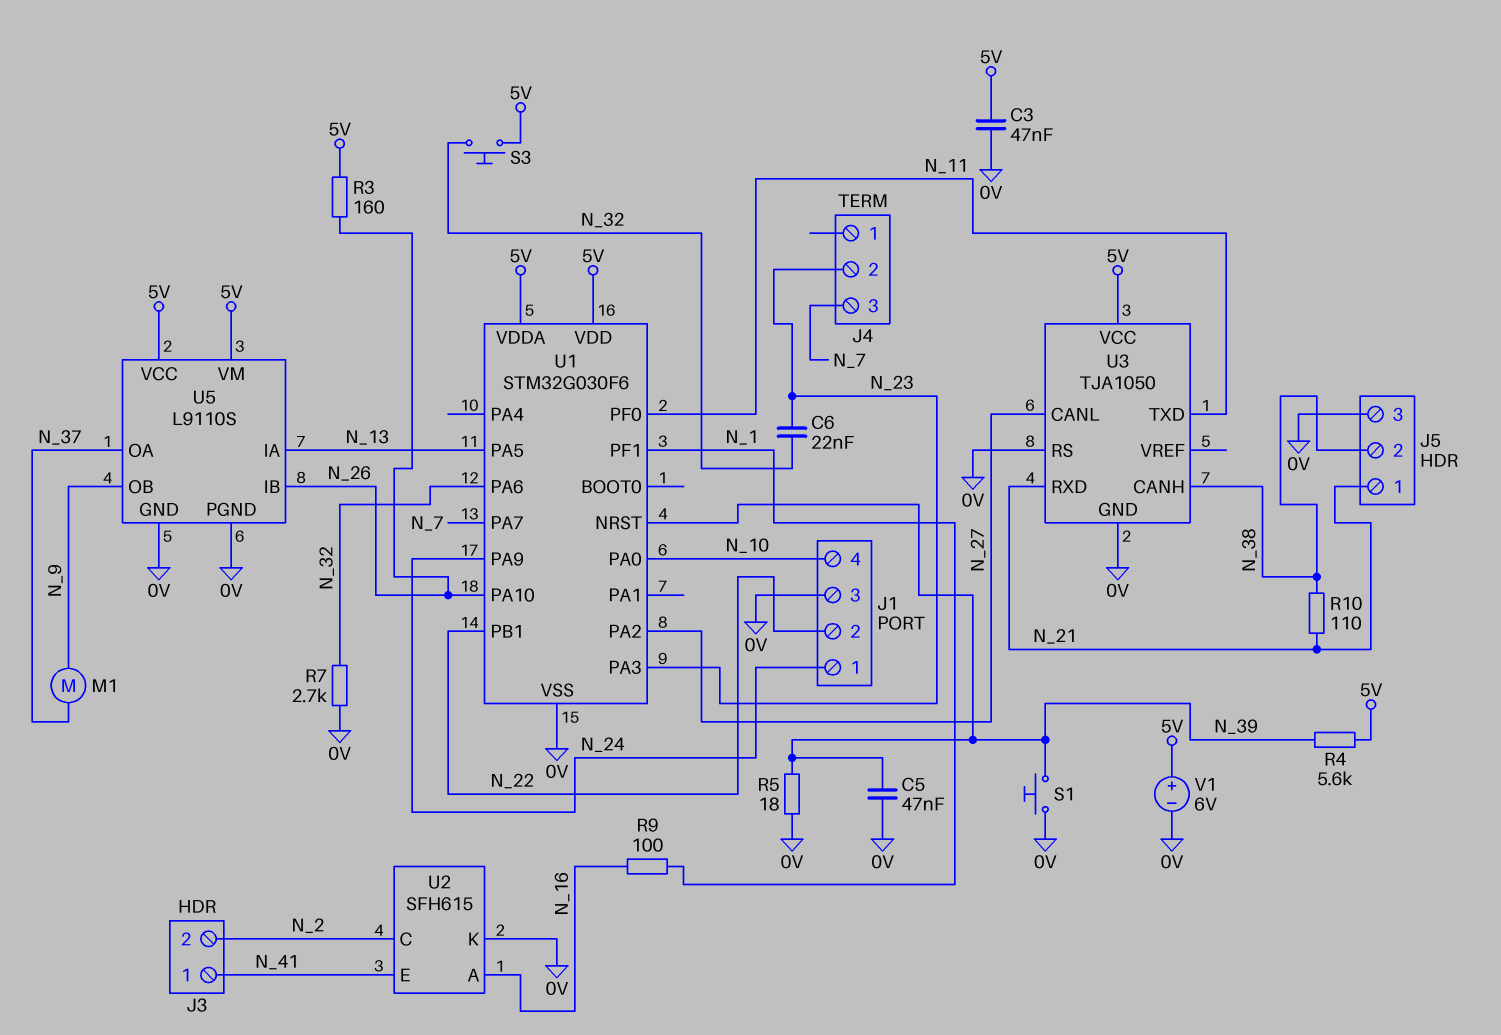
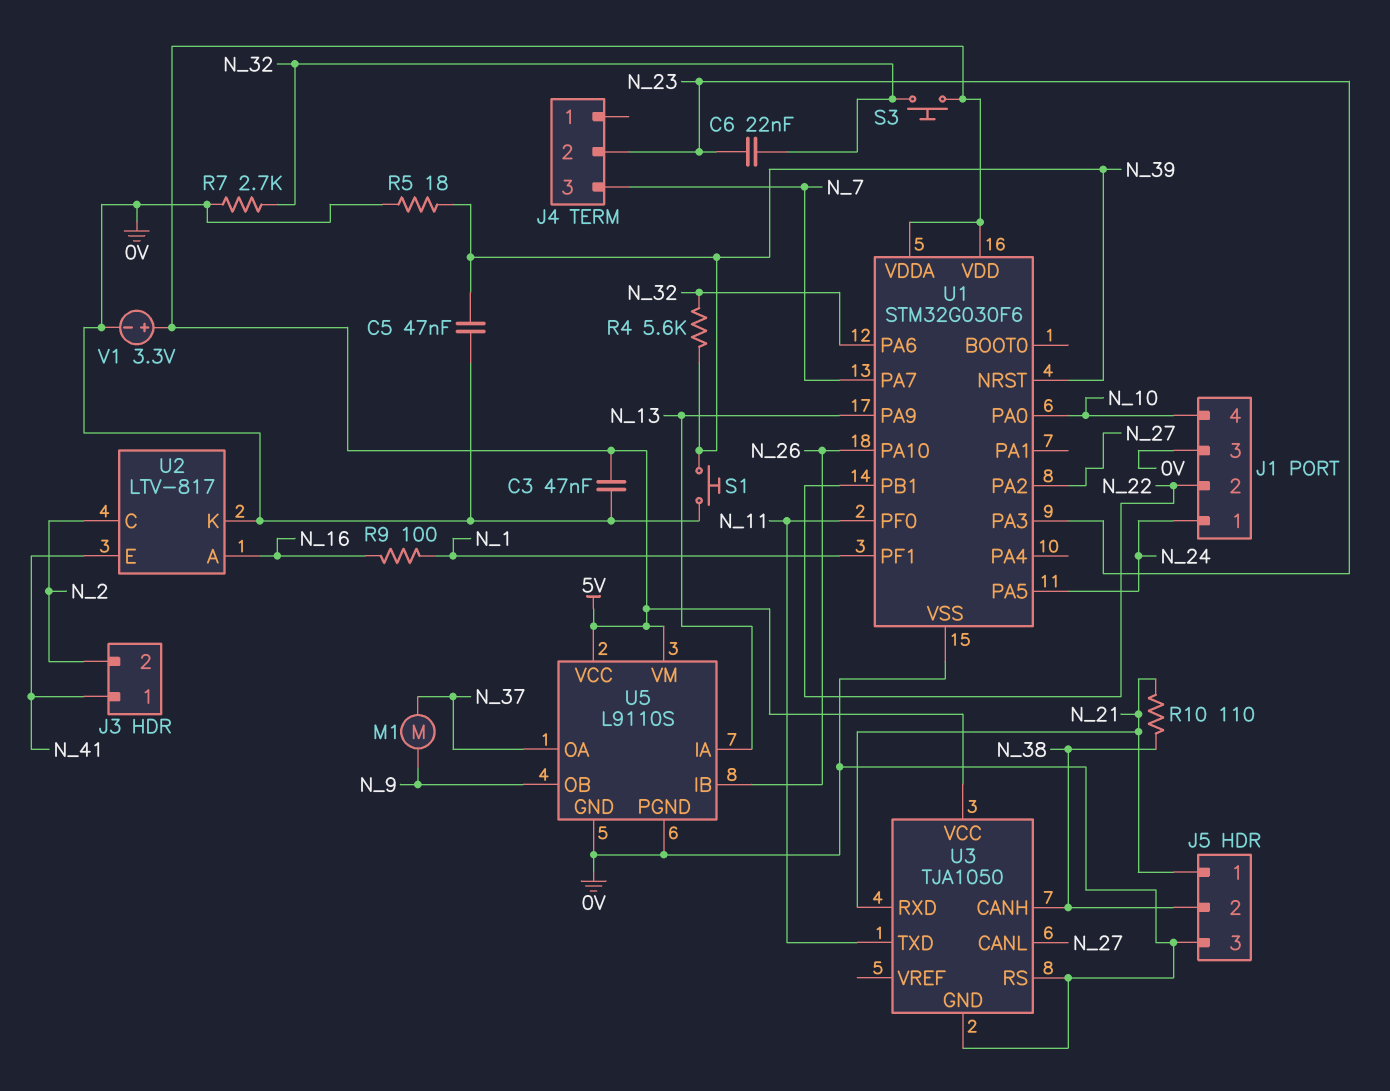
R3: 160 (5V, N_26) -> none
R4: 5.6k (5V, N_39) -> 5.6k (N_32, N_39)
U1 pin PA5: N_13 -> N_24
U1 pin PA9: N_24 -> N_13
U2: SFH615 -> LTV-817
V1: 6V (plus 5V, minus 0V) -> 3.3V (plus 5V, minus 0V)

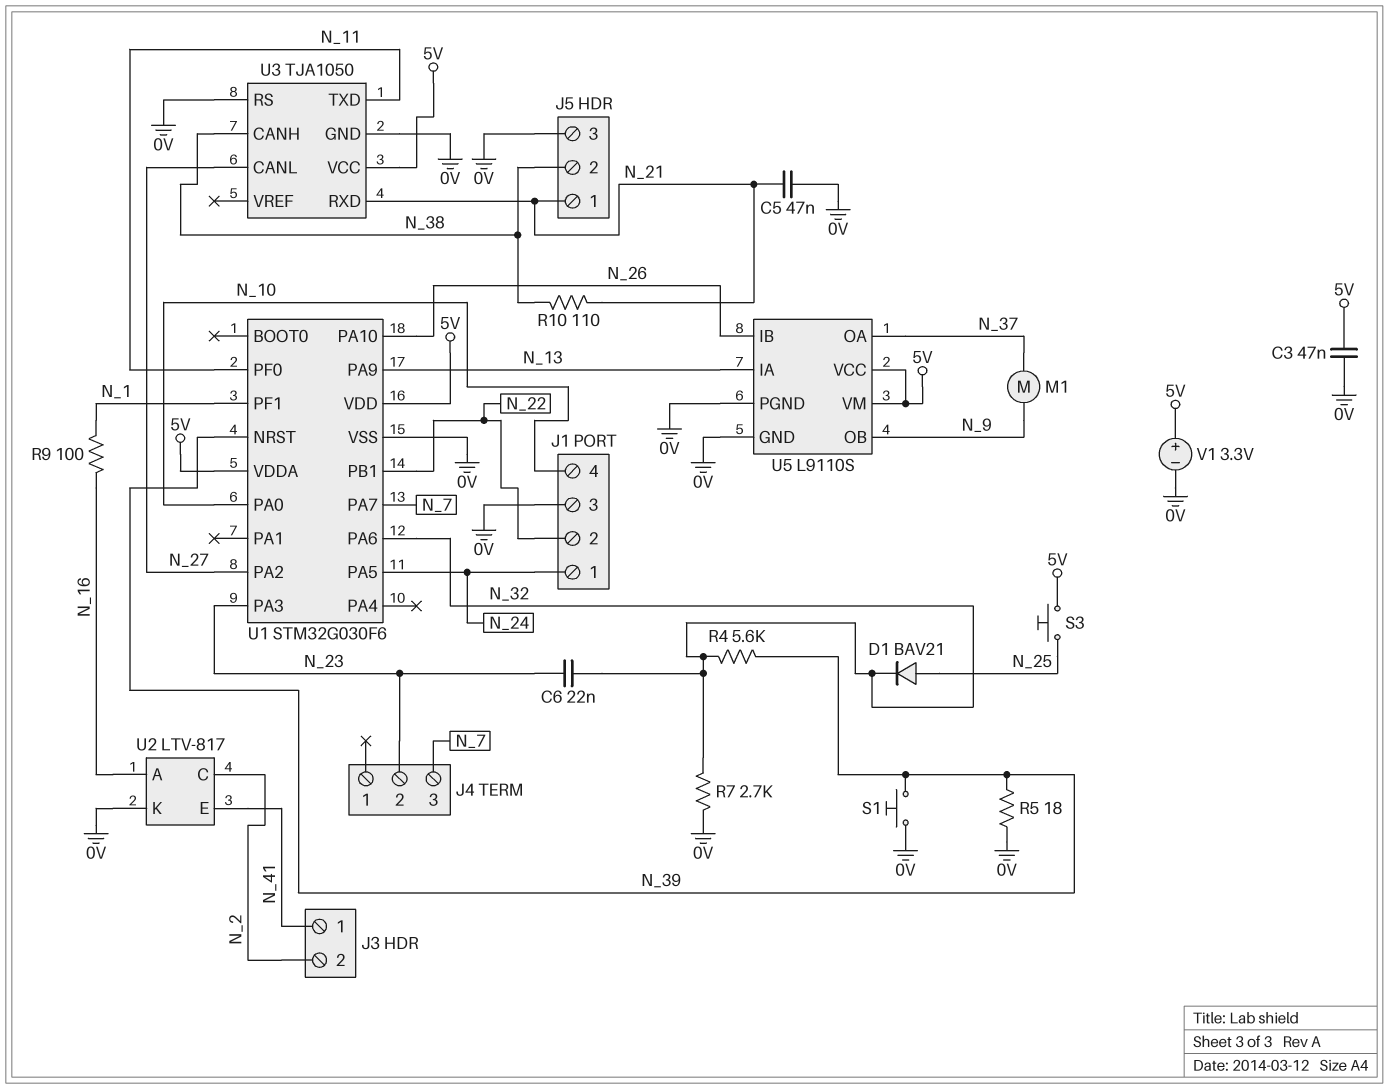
C5: 47nF (0V, N_39) -> 47nF (0V, N_21)
D1: none -> diode BAV21 (A N_25, K N_32)
S3: button (5V, N_32) -> button (5V, N_25)

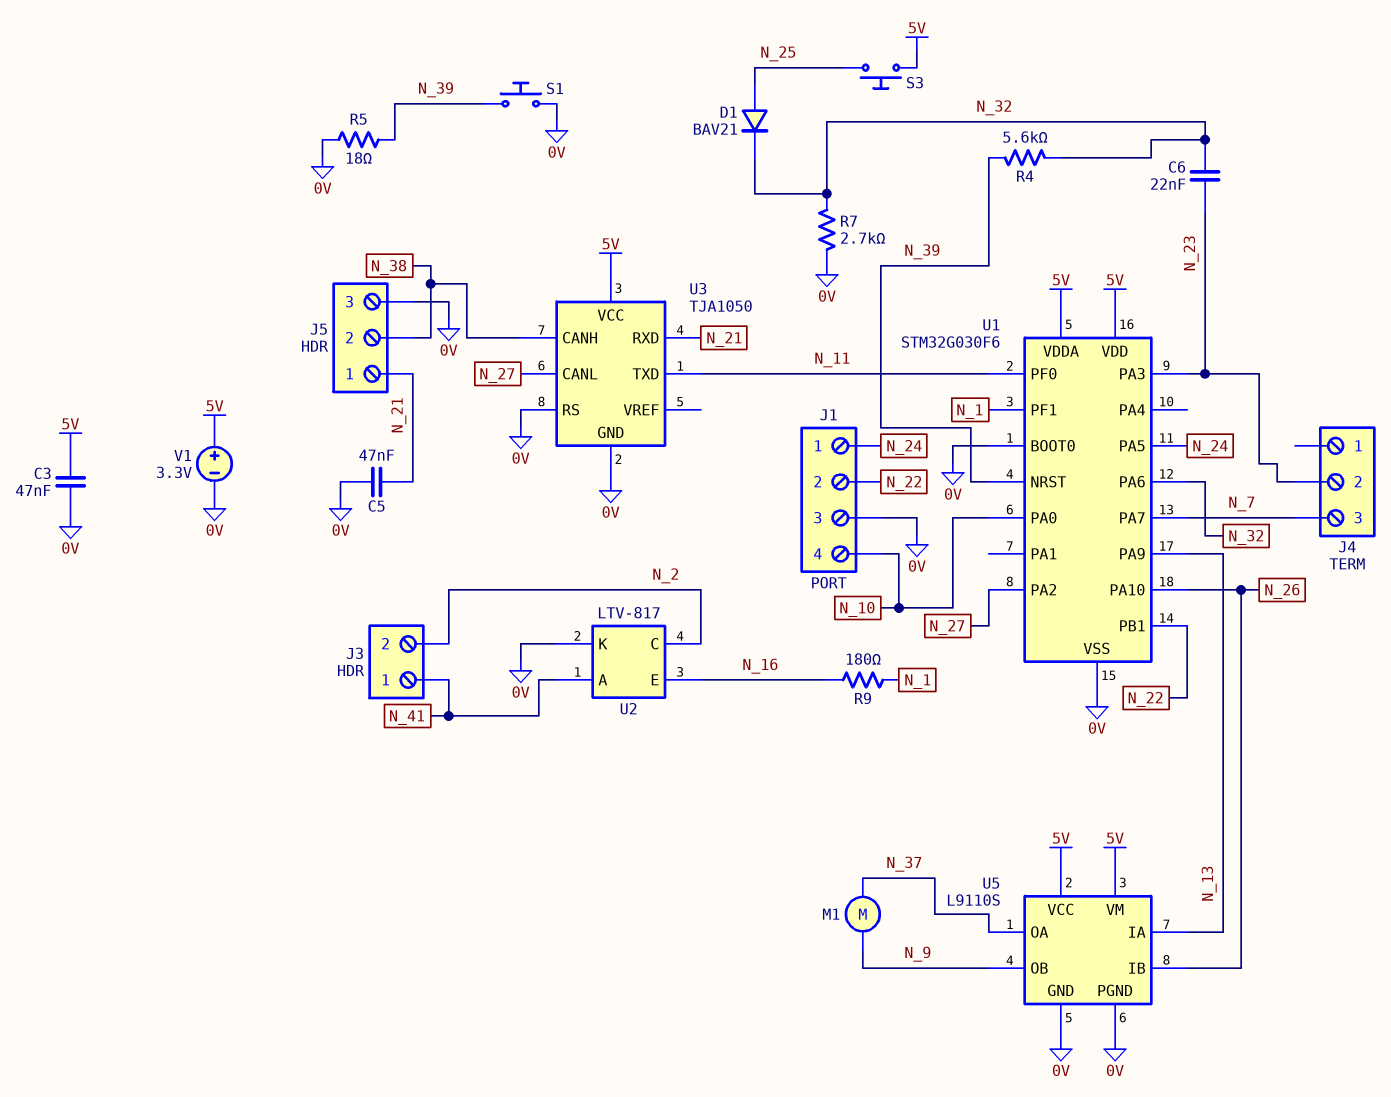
R9: 100 (N_1, N_16) -> 180 (N_1, N_16)
R10: 110 (N_21, N_38) -> none
U1 pin BOOT0: none -> 0V
U2 pin A: N_16 -> N_41
U2 pin E: N_41 -> N_16

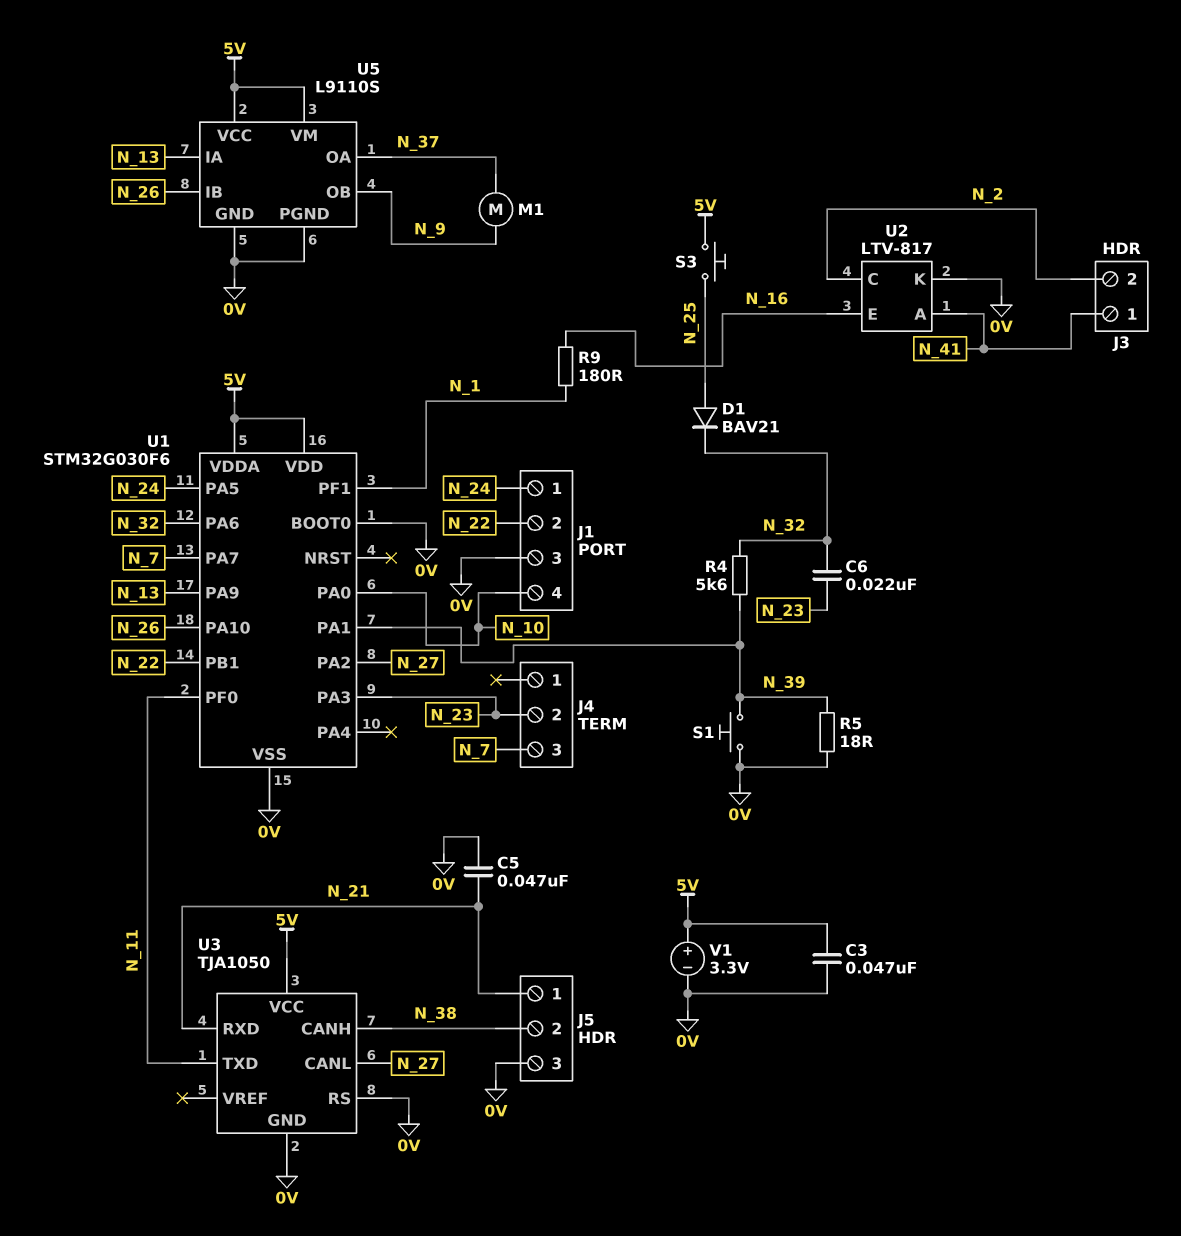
R7: 2.7k (0V, N_32) -> none
U1 pin NRST: N_39 -> none
U1 pin PA1: none -> N_39

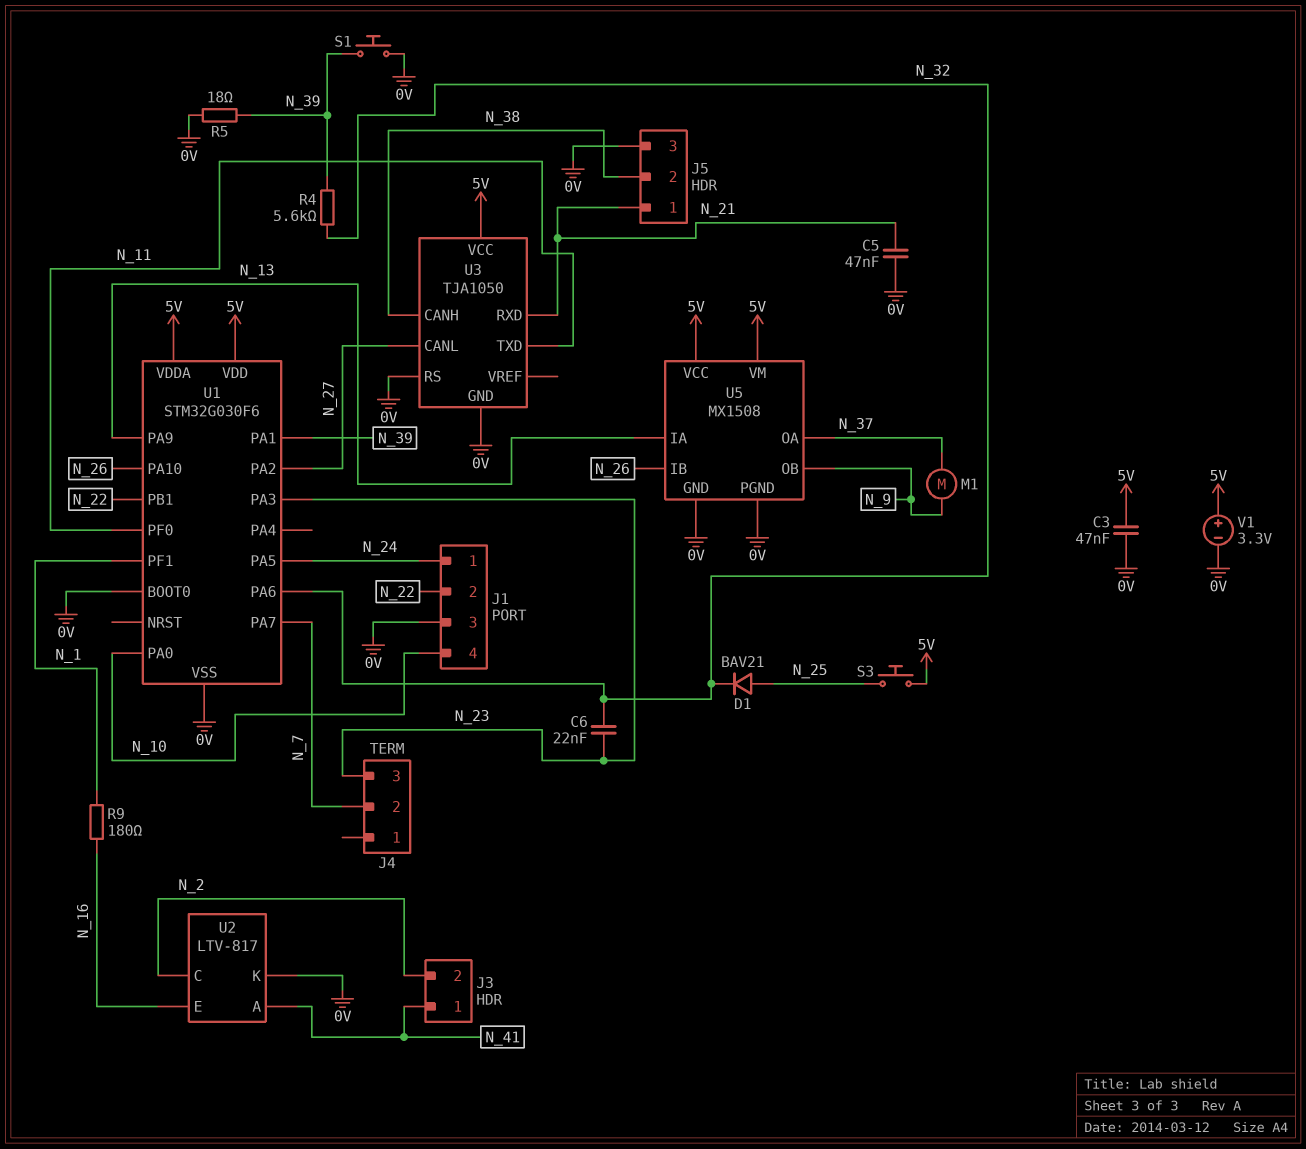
J4 pin 2: N_23 -> N_7
J4 pin 3: N_7 -> N_23
U5: L9110S -> MX1508

